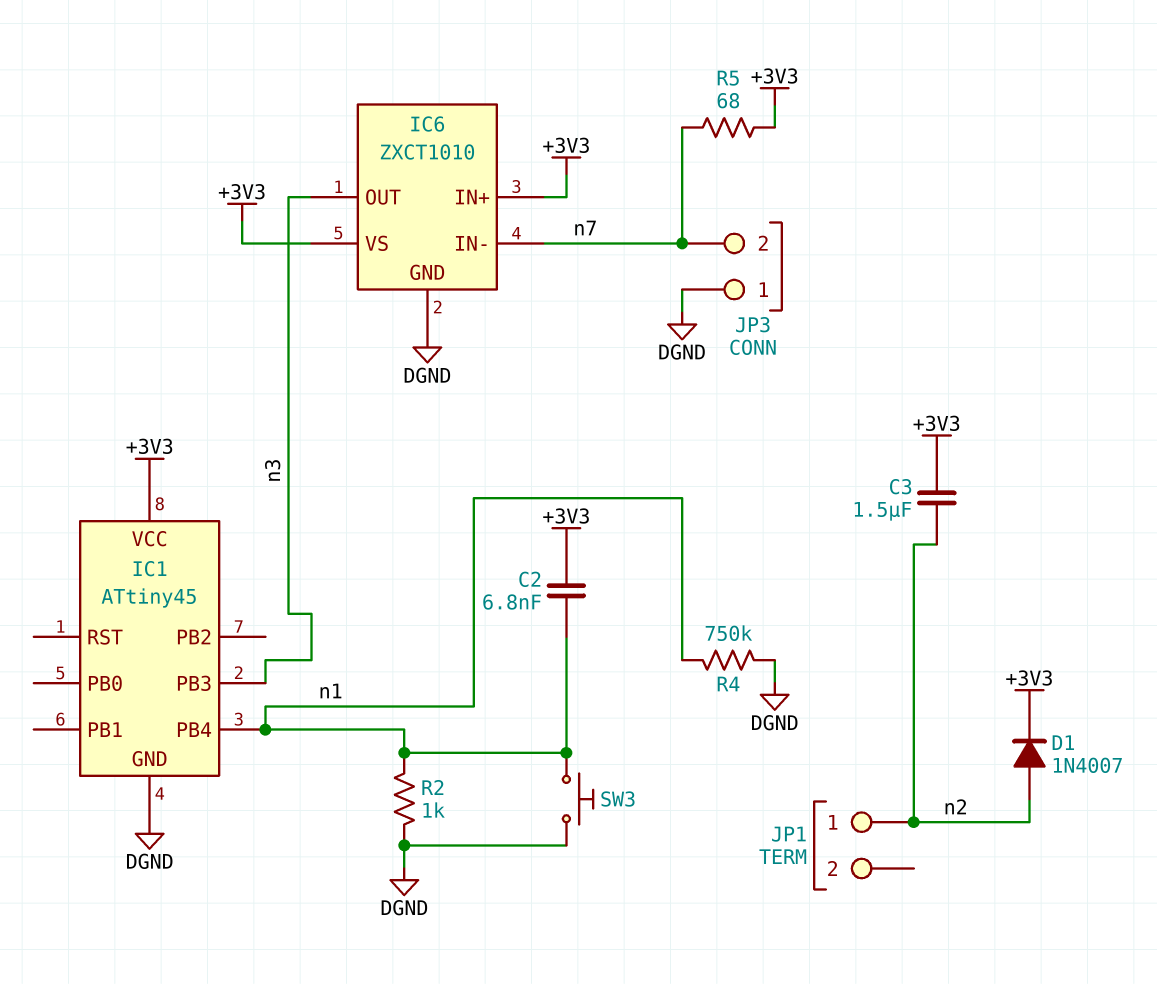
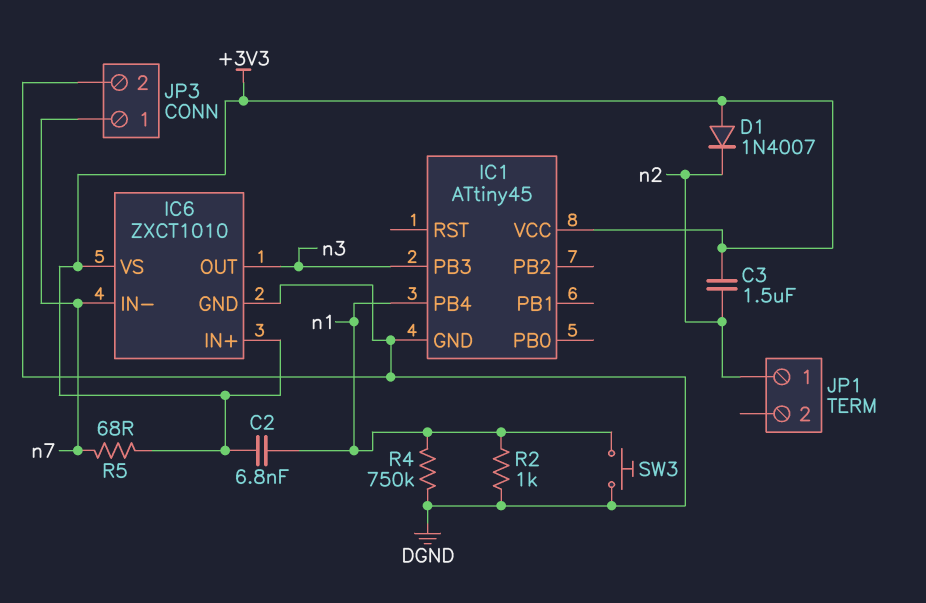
D1: diode 1N4007 (A n2, K +3V3) -> diode 1N4007 (A +3V3, K n2)
JP3 pin 1: DGND -> n7
JP3 pin 2: n7 -> DGND

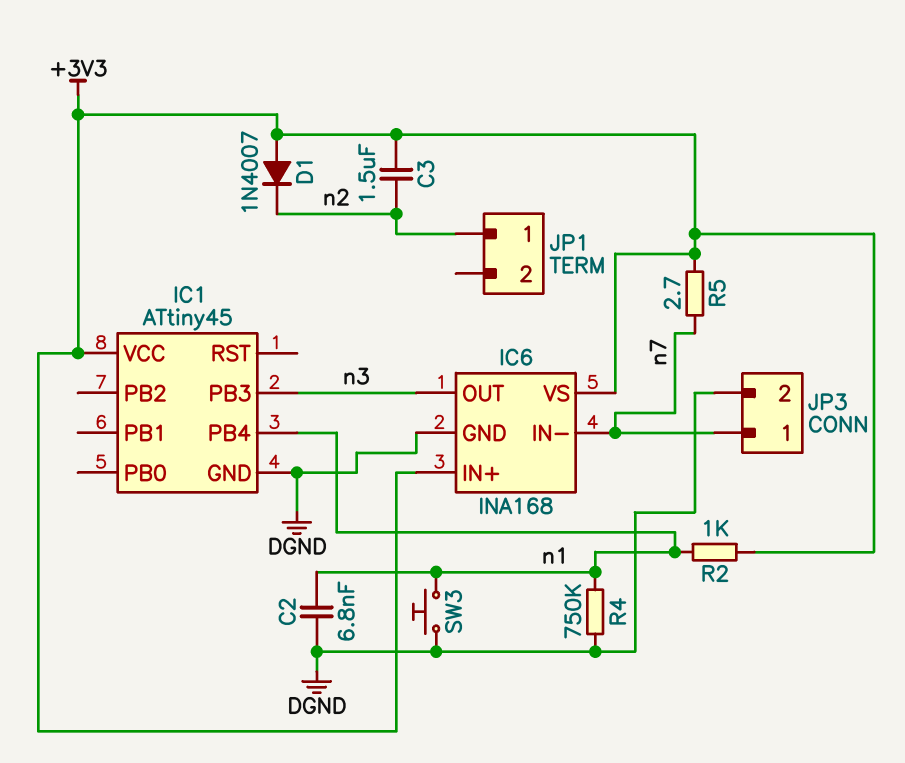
C2: 6.8nF (+3V3, n1) -> 6.8nF (DGND, n1)
IC6: ZXCT1010 -> INA168
R2: 1k (DGND, n1) -> 1k (+3V3, n1)
R5: 68 (+3V3, n7) -> 2.7 (+3V3, n7)

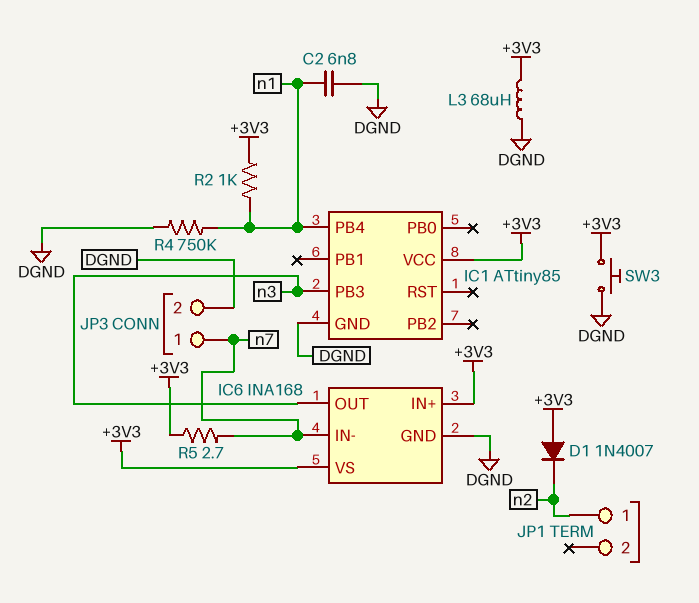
C3: 1.5uF (+3V3, n2) -> none
IC1: ATtiny45 -> ATtiny85
L3: none -> 68uH (+3V3, DGND)
SW3: button (DGND, n1) -> button (+3V3, DGND)

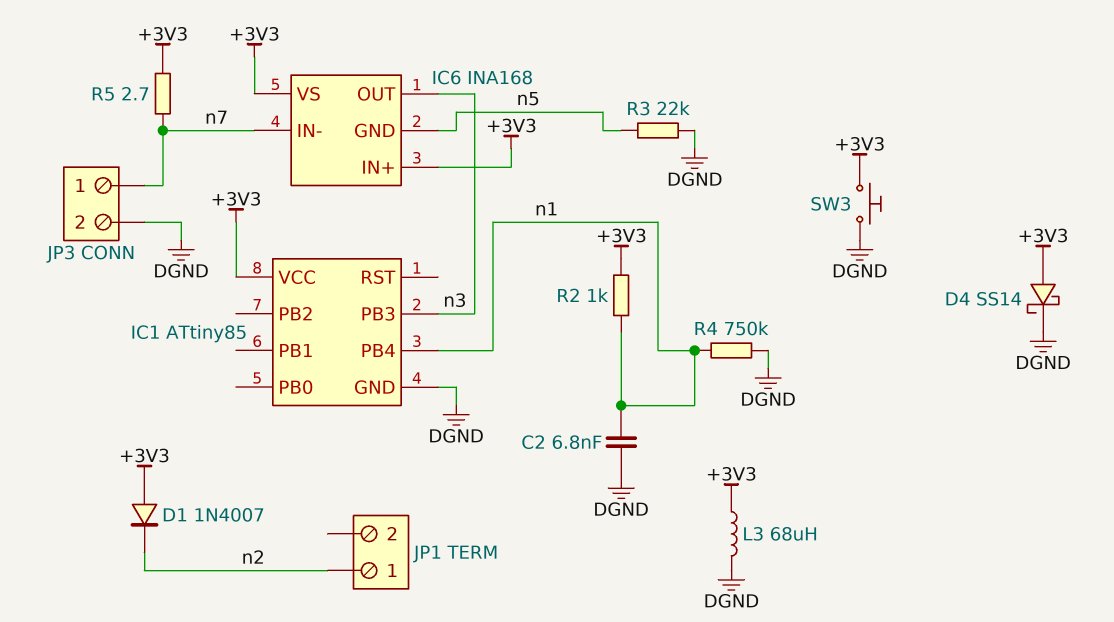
D4: none -> schottky SS14 (A +3V3, K DGND)
IC6 pin GND: DGND -> n5
R3: none -> 22k (DGND, n5)

